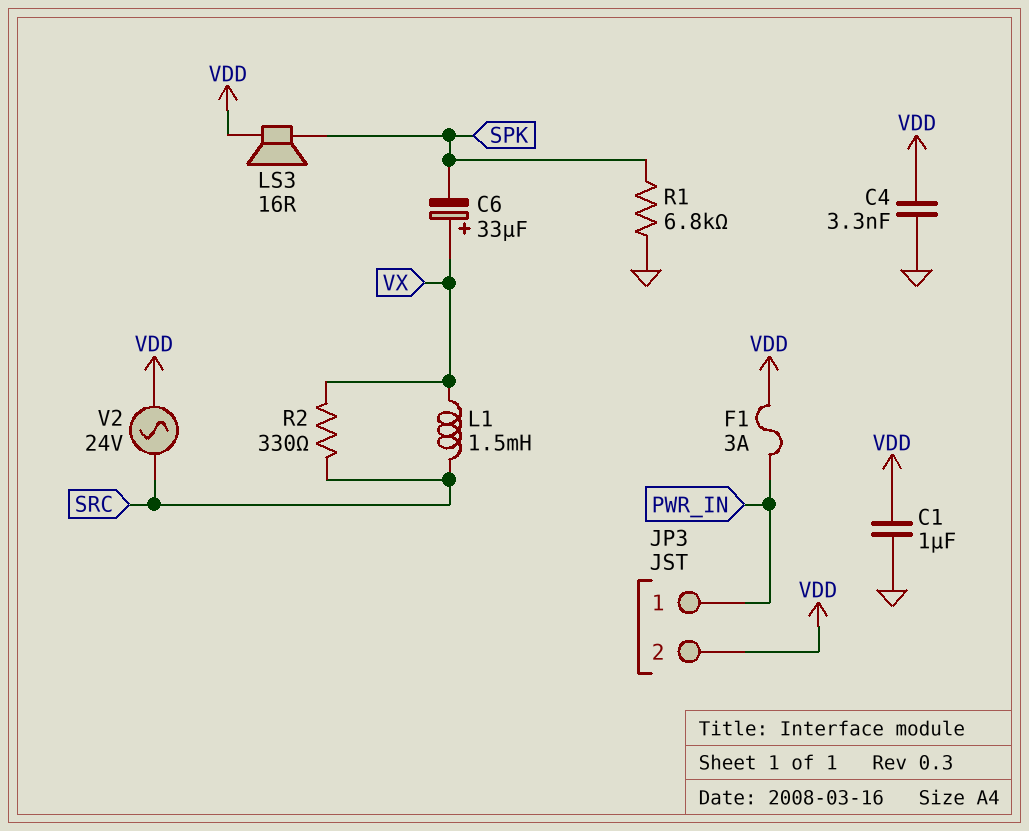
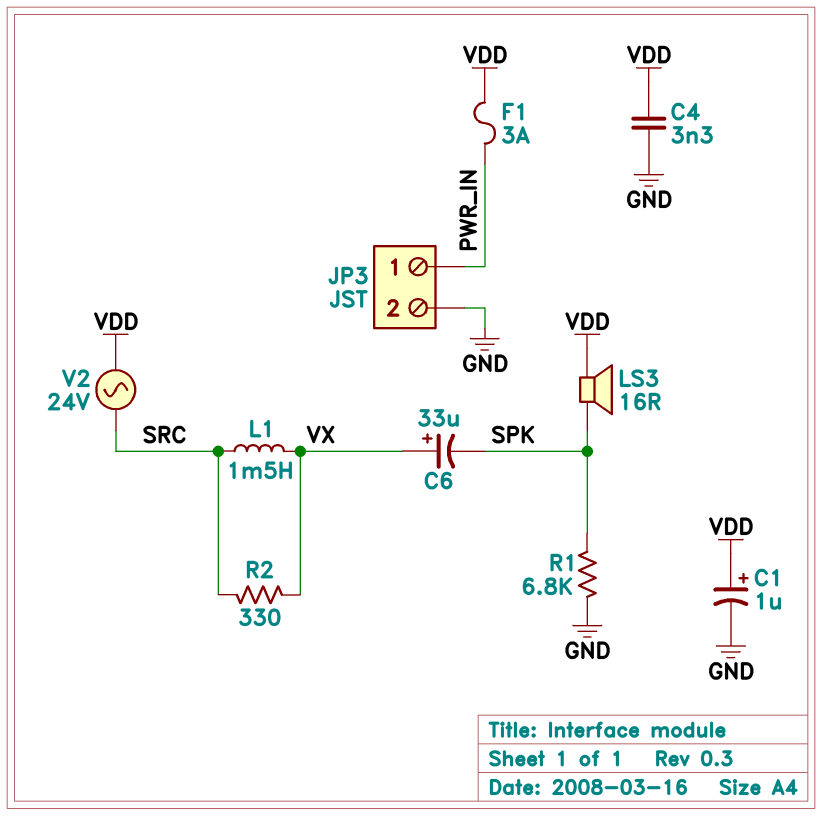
C1: 1uF (GND, VDD) -> 1uF (plus VDD, minus GND)
JP3 pin 2: VDD -> GND

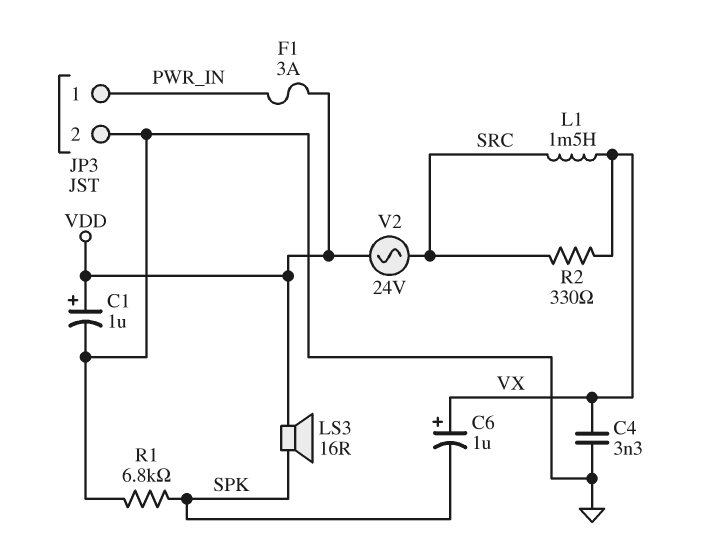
C4: 3.3nF (GND, VDD) -> 3.3nF (GND, VX)
C6: 33uF (plus VX, minus SPK) -> 1uF (plus VX, minus SPK)

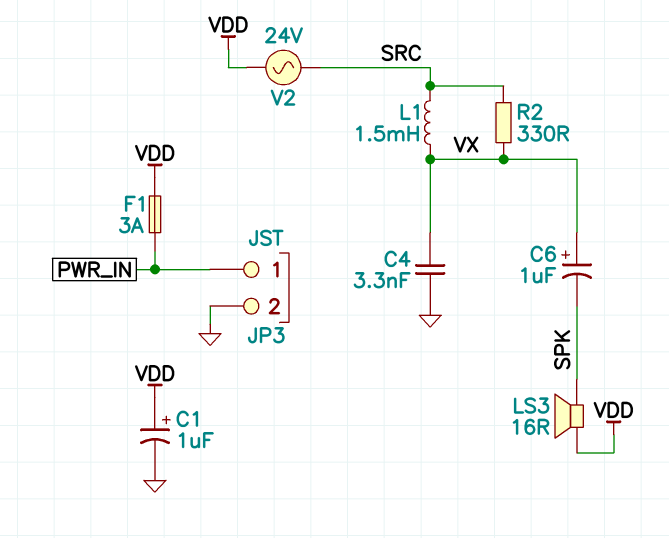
R1: 6.8k (GND, SPK) -> none

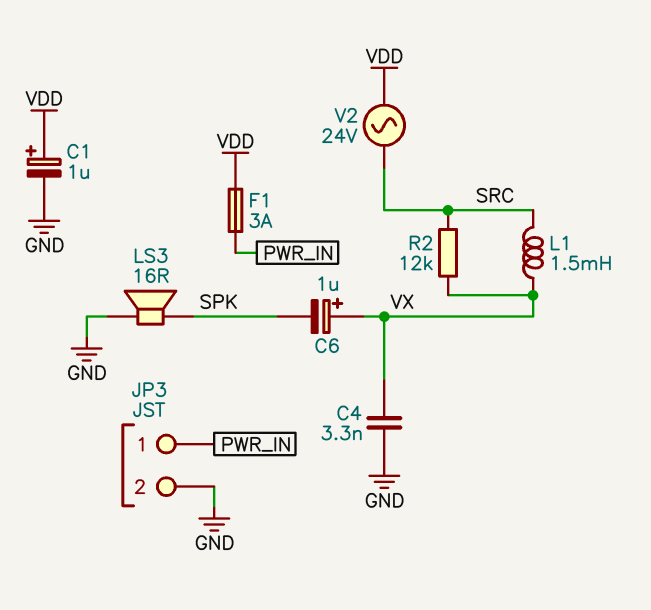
LS3: speaker 16R (SPK, VDD) -> speaker 16R (GND, SPK)
R2: 330 (SRC, VX) -> 12k (SRC, VX)

